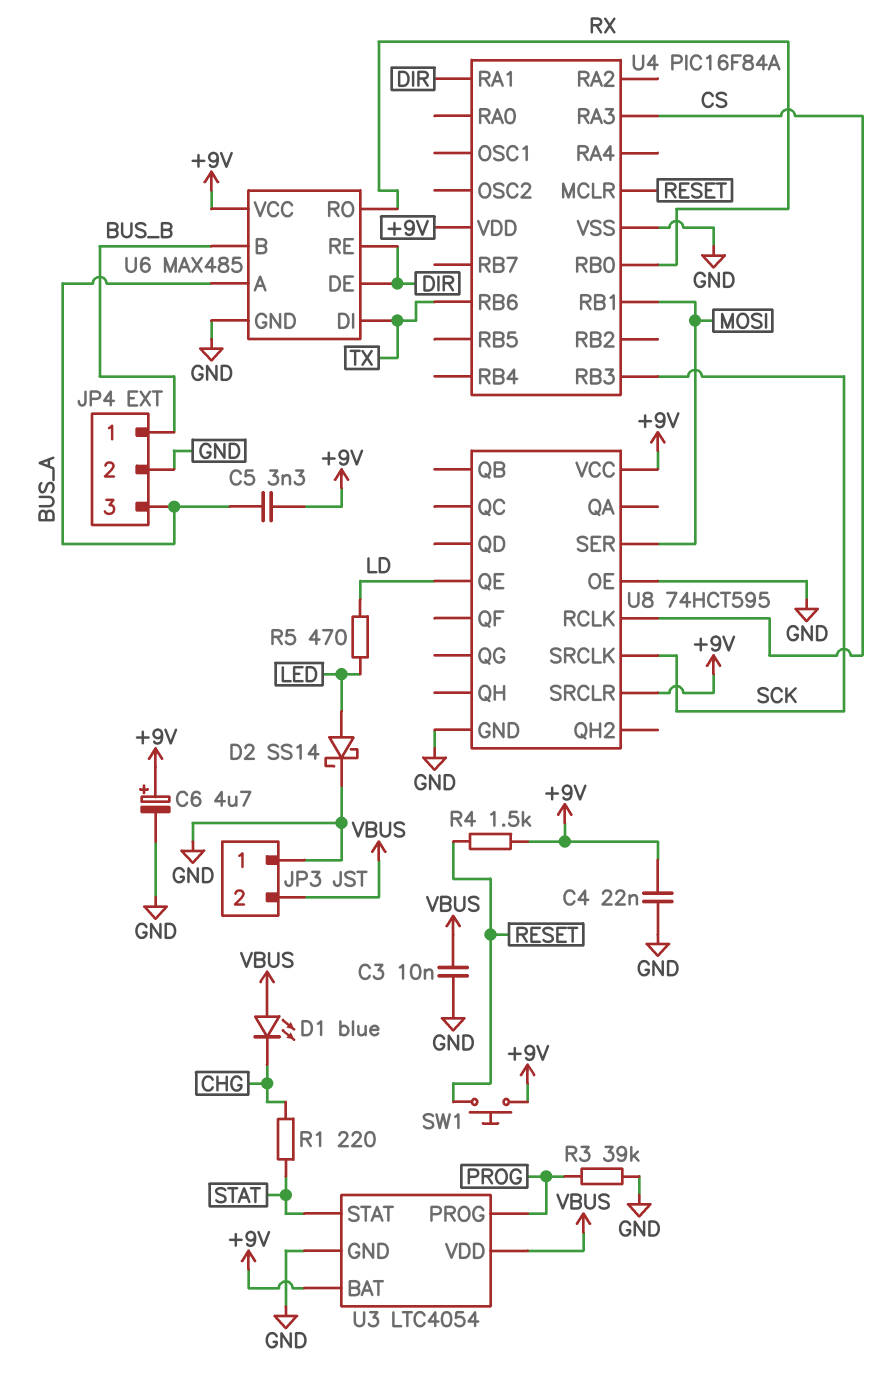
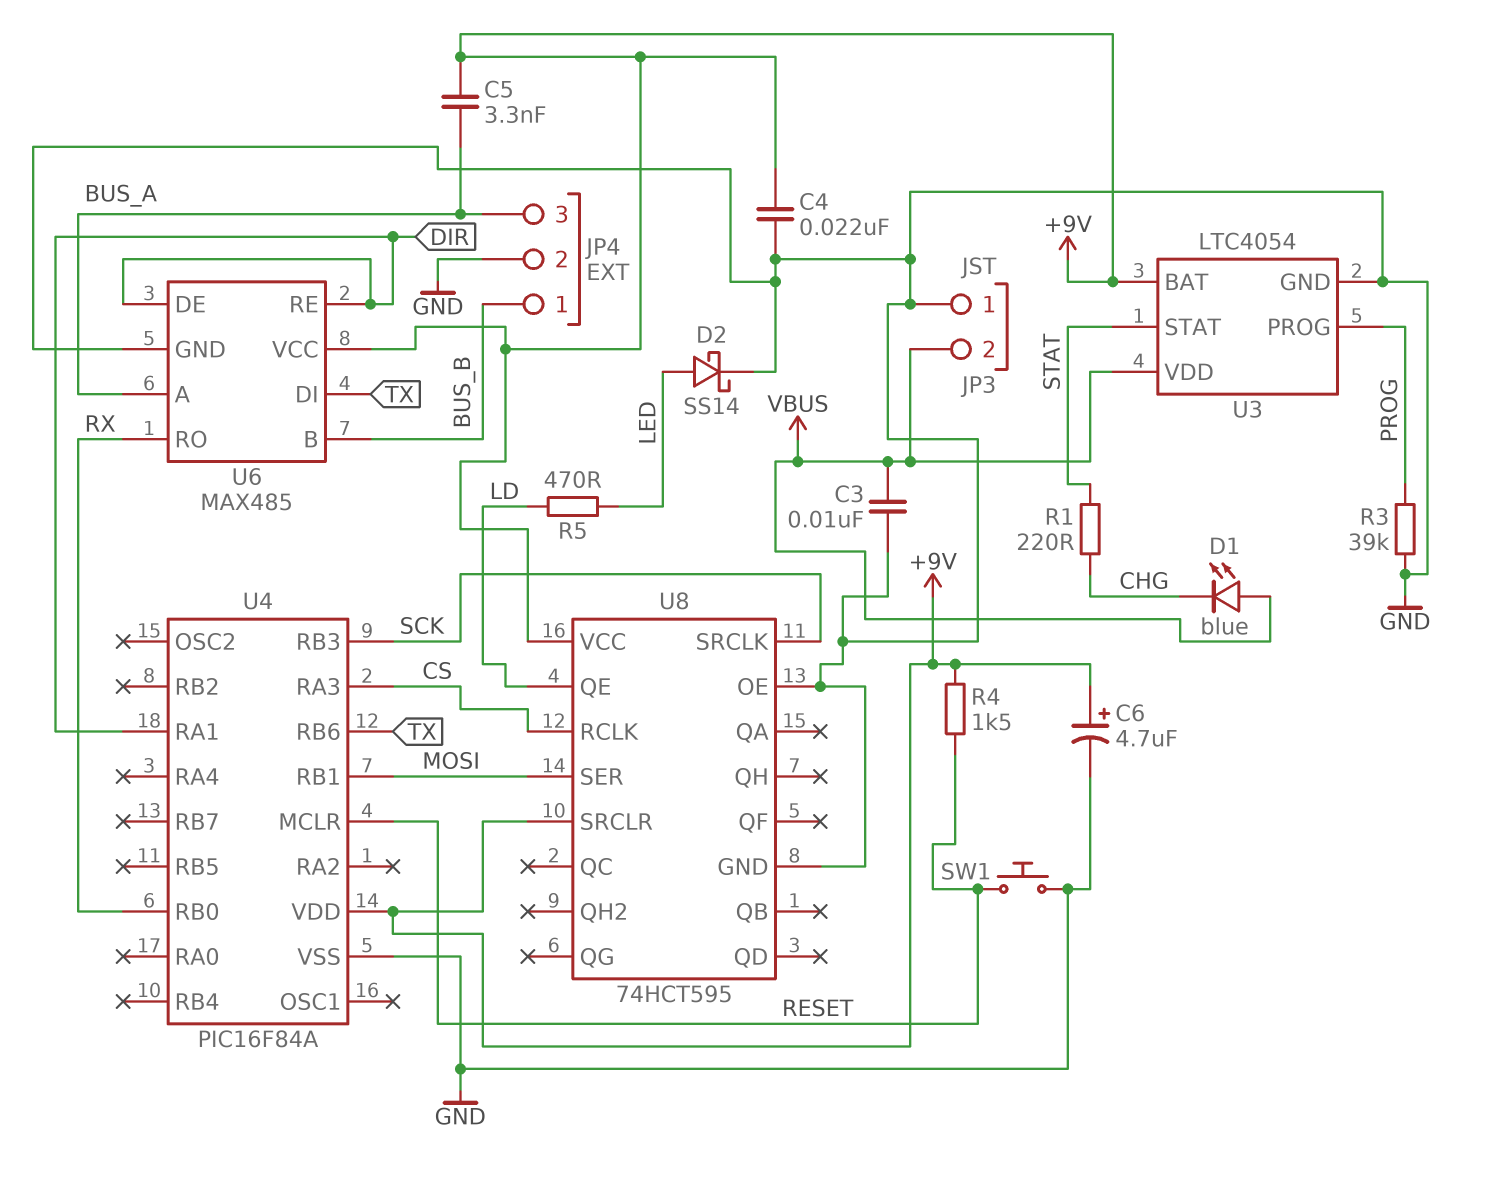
SW1: button (+9V, RESET) -> button (GND, RESET)

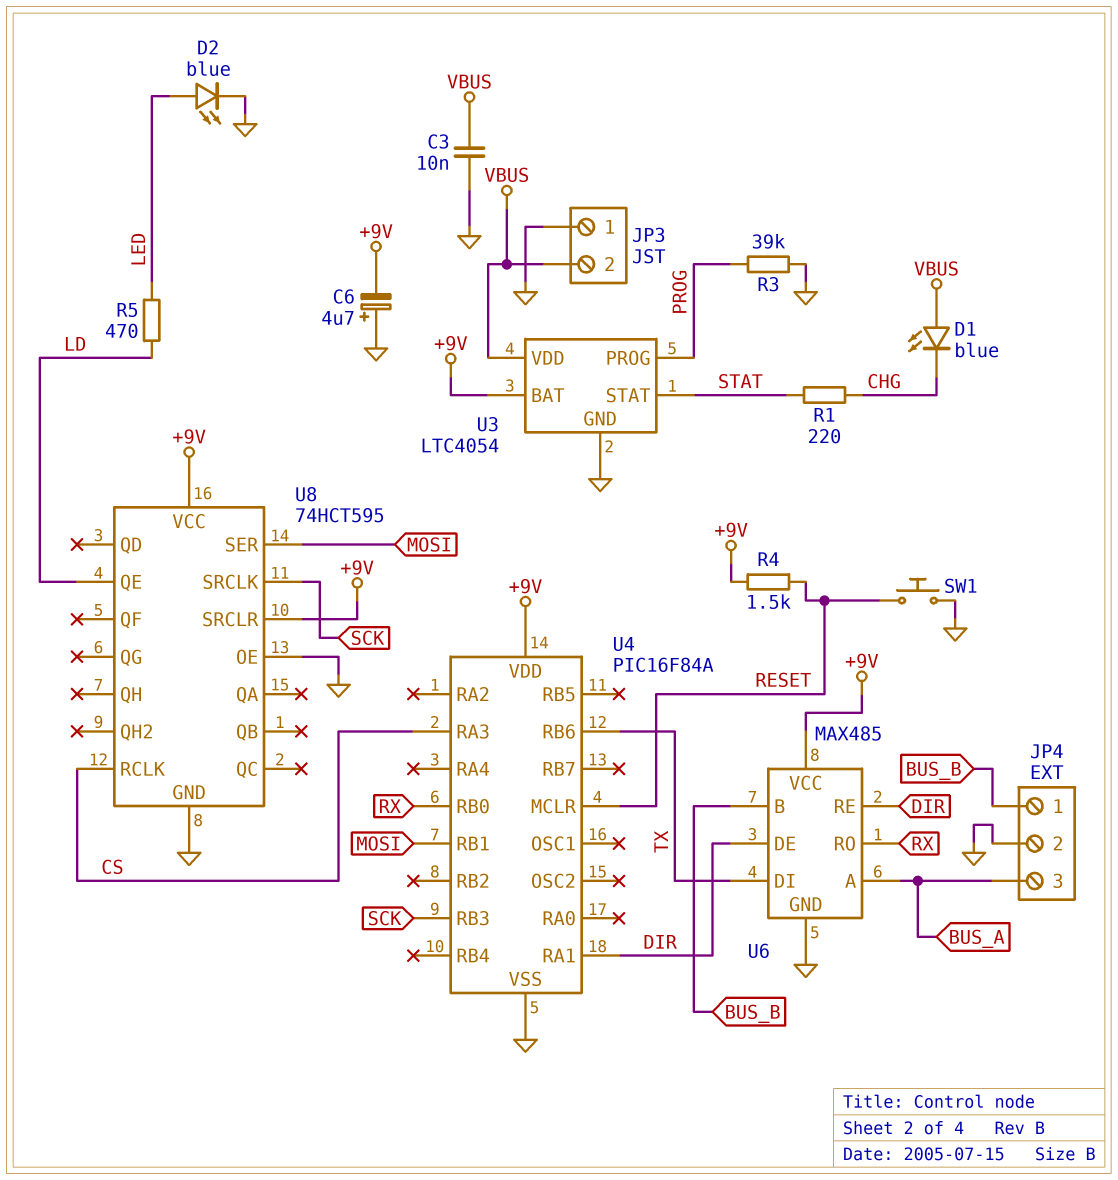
C4: 22nF (+9V, GND) -> none
C5: 3.3nF (+9V, BUS_A) -> none
C6: 4.7uF (plus +9V, minus GND) -> 4.7uF (plus GND, minus +9V)
D2: schottky SS14 (A LED, K GND) -> LED blue (A LED, K GND)

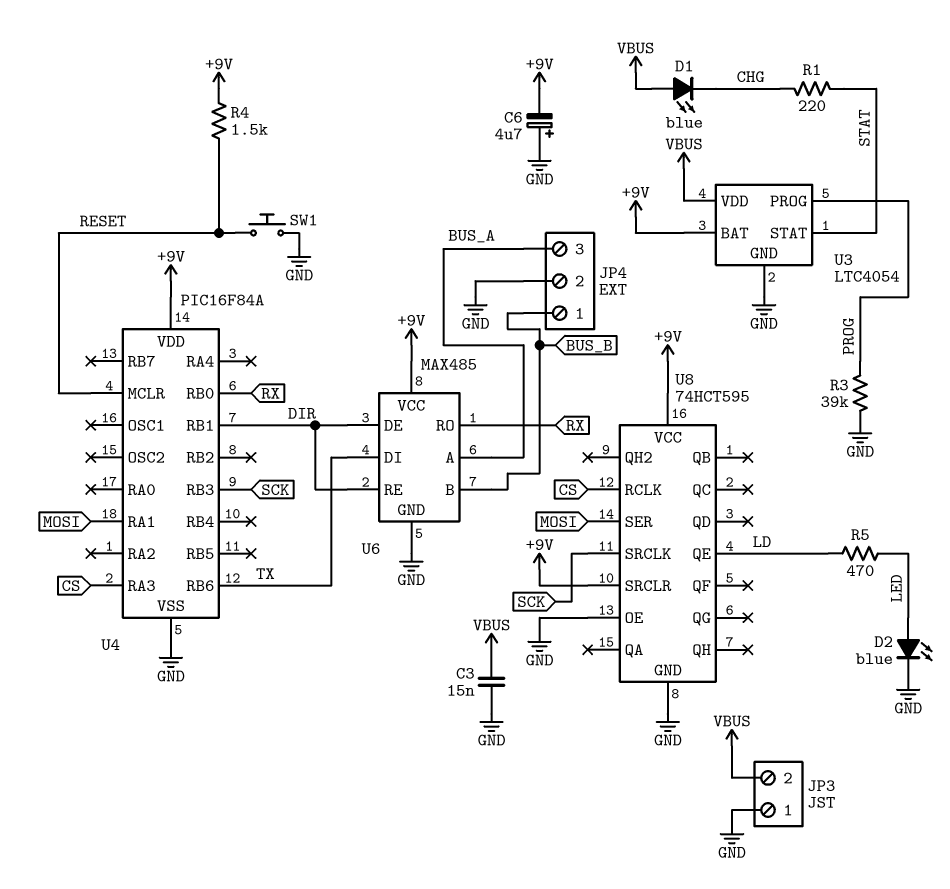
C3: 10nF (GND, VBUS) -> 15nF (GND, VBUS)
U4 pin RA1: DIR -> MOSI
U4 pin RB1: MOSI -> DIR

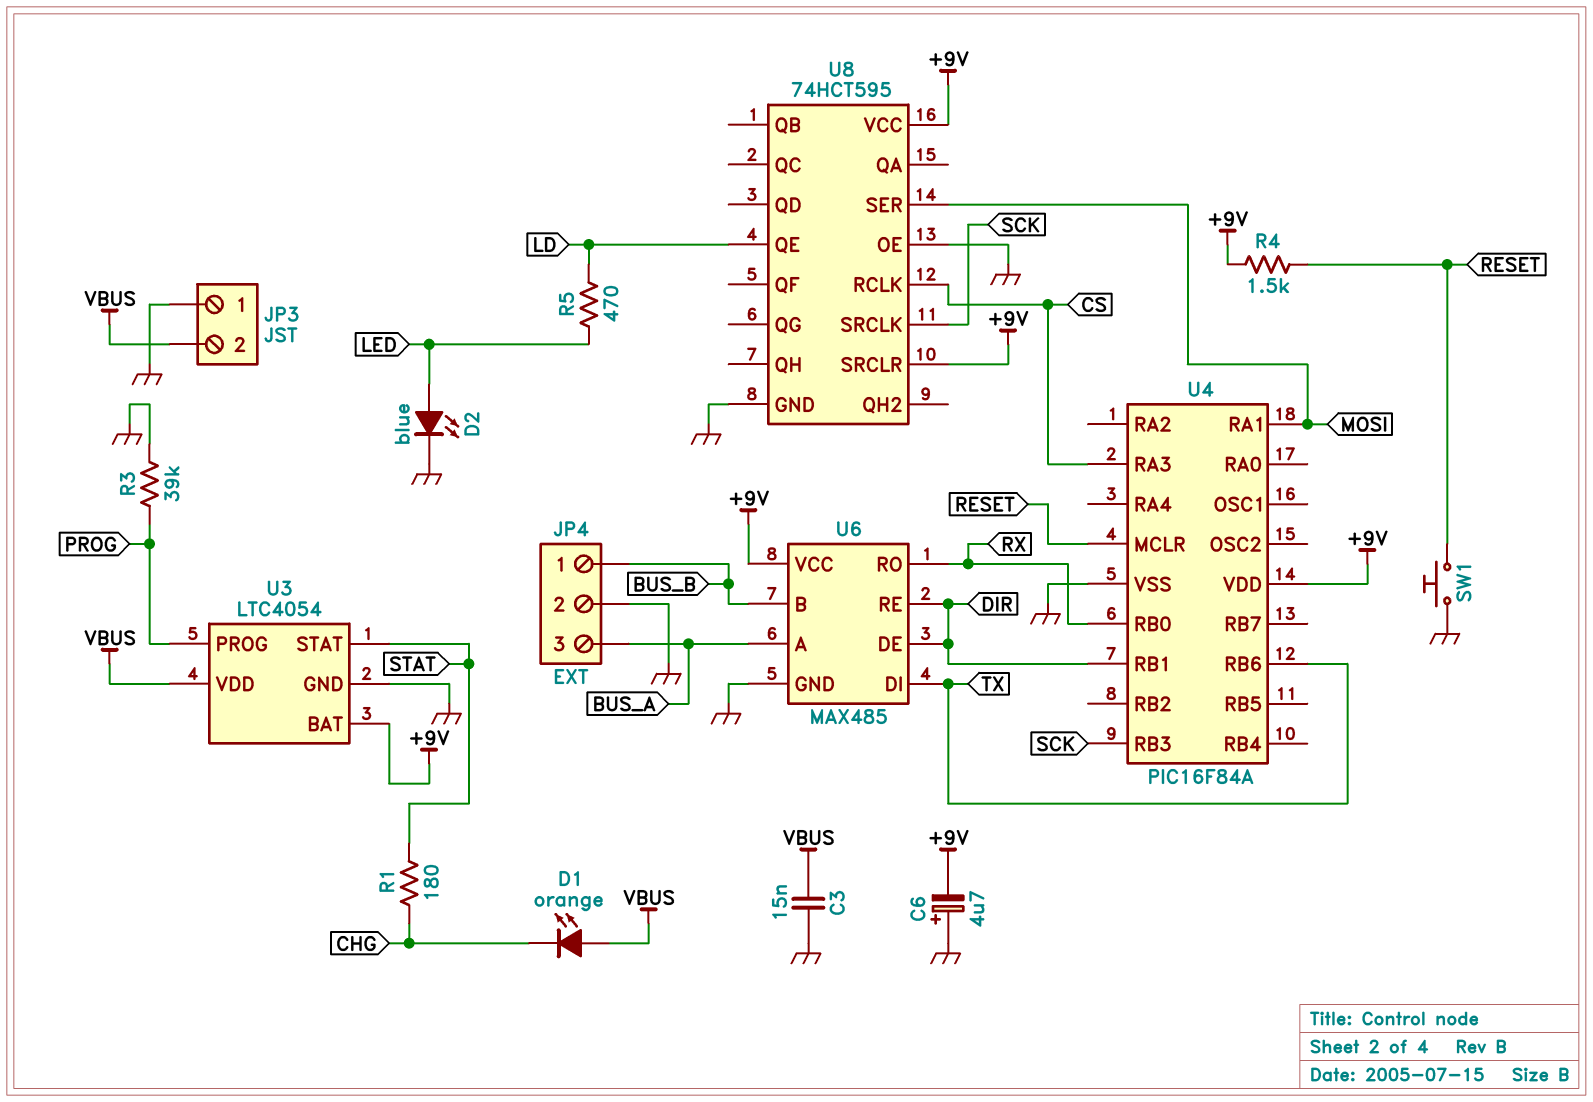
D1: LED blue (A VBUS, K CHG) -> LED orange (A VBUS, K CHG)
R1: 220 (CHG, STAT) -> 180 (CHG, STAT)

